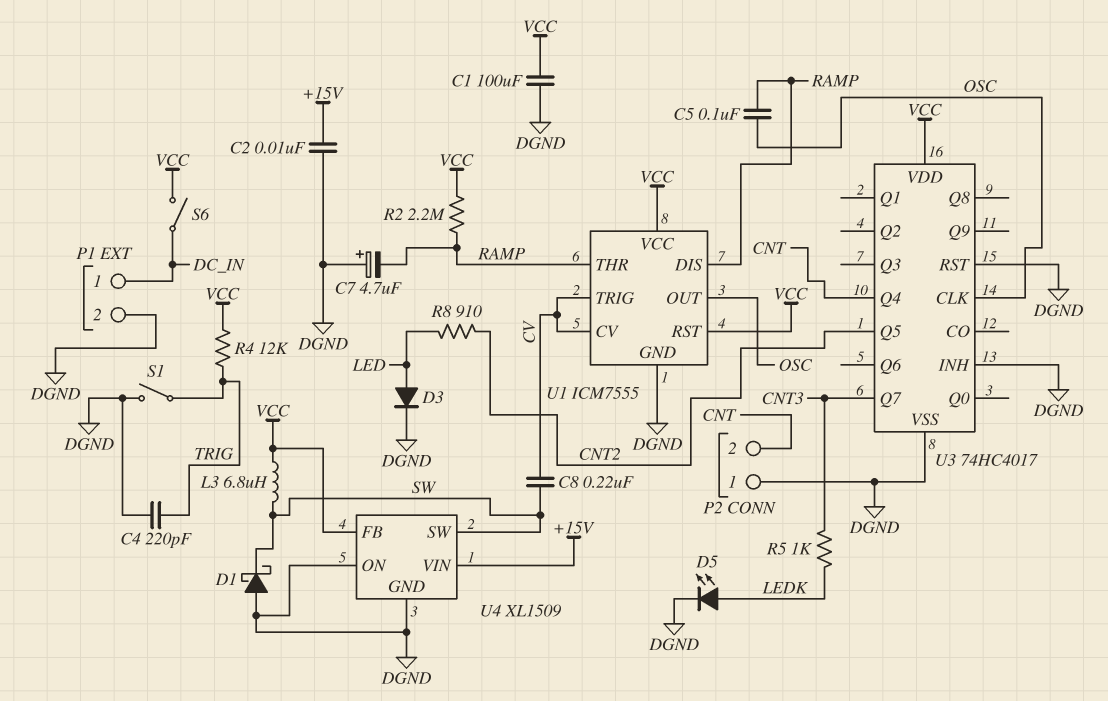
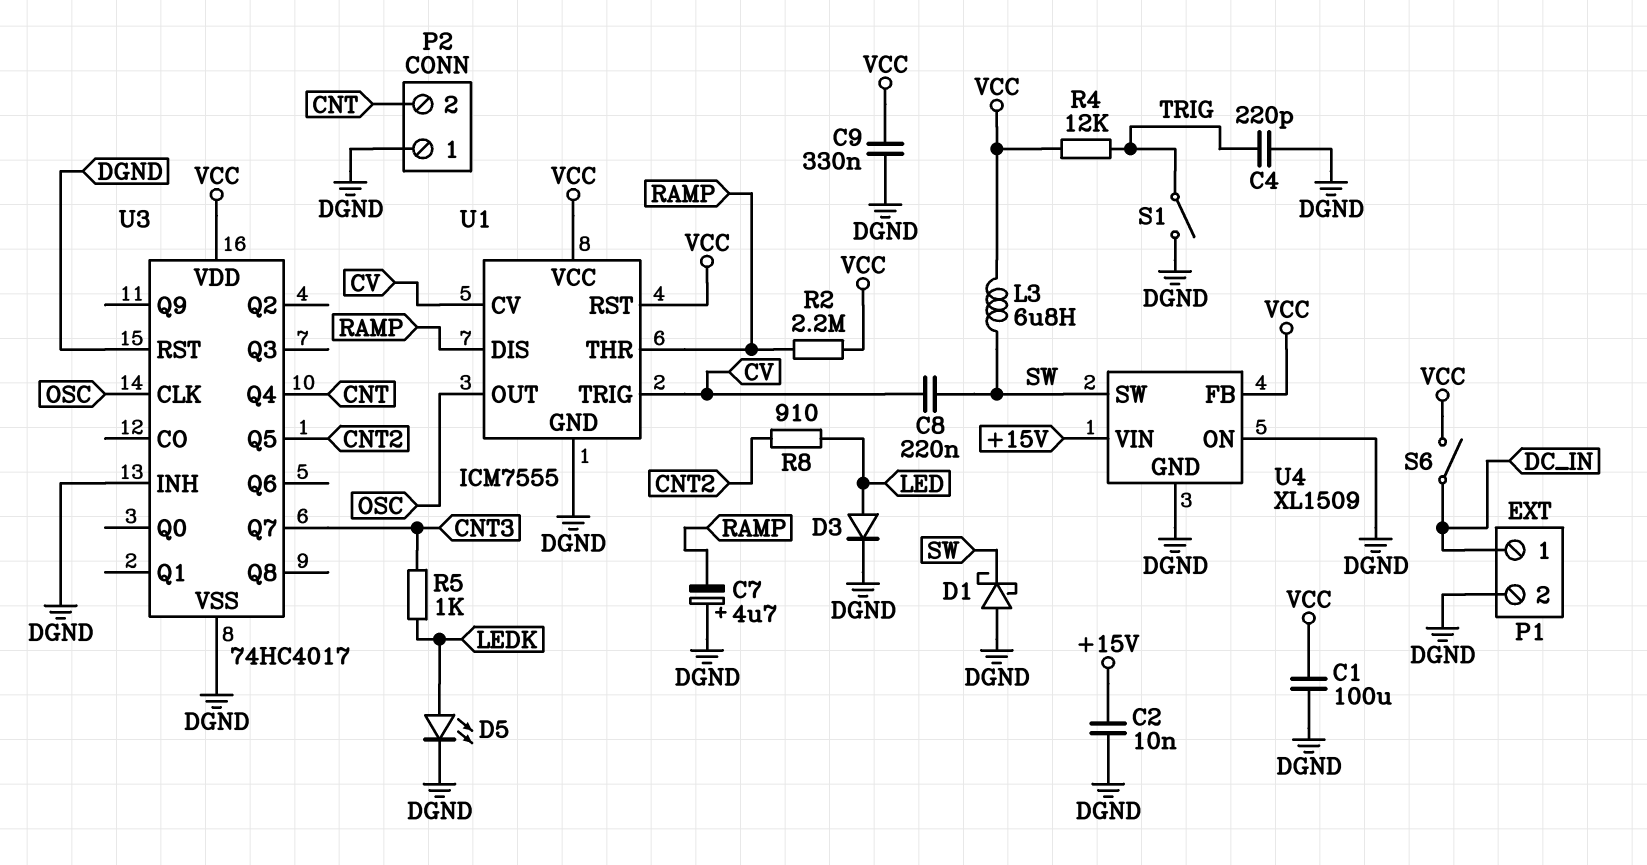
C5: 100nF (OSC, RAMP) -> none
C9: none -> 330nF (DGND, VCC)

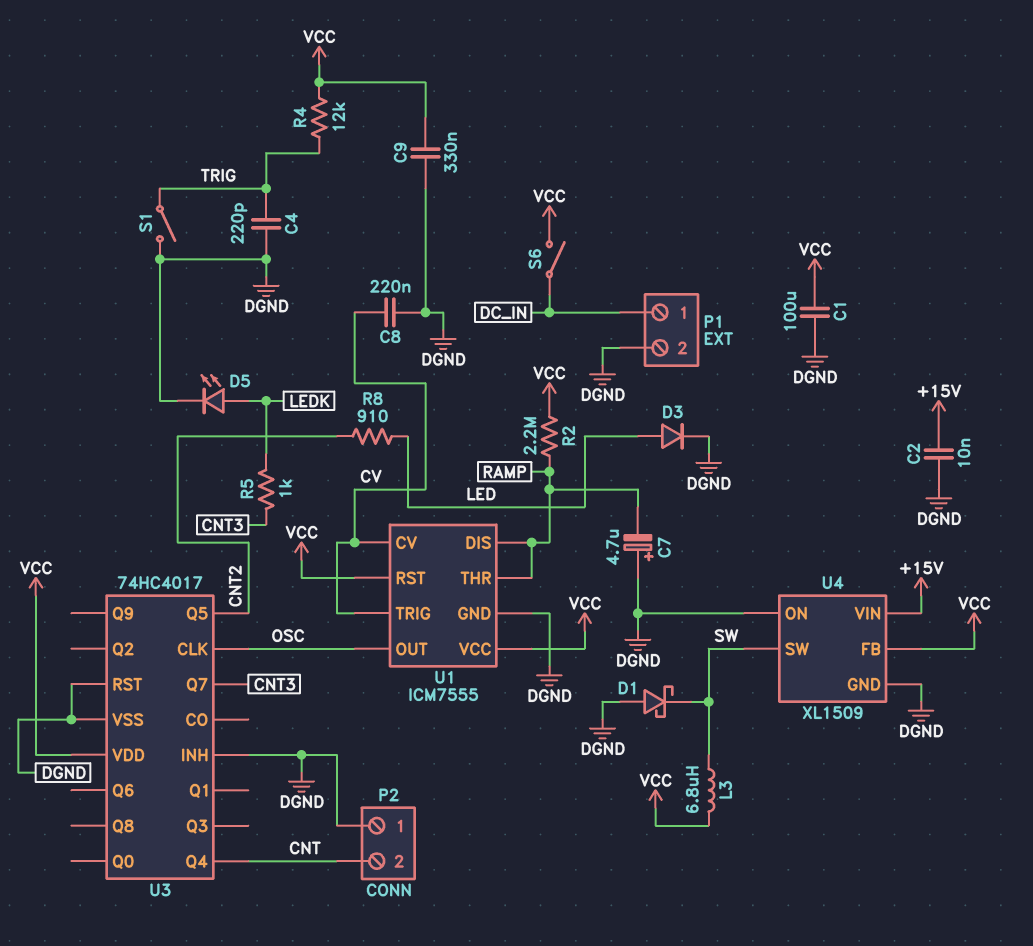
C8: 220nF (CV, SW) -> 220nF (CV, DGND)

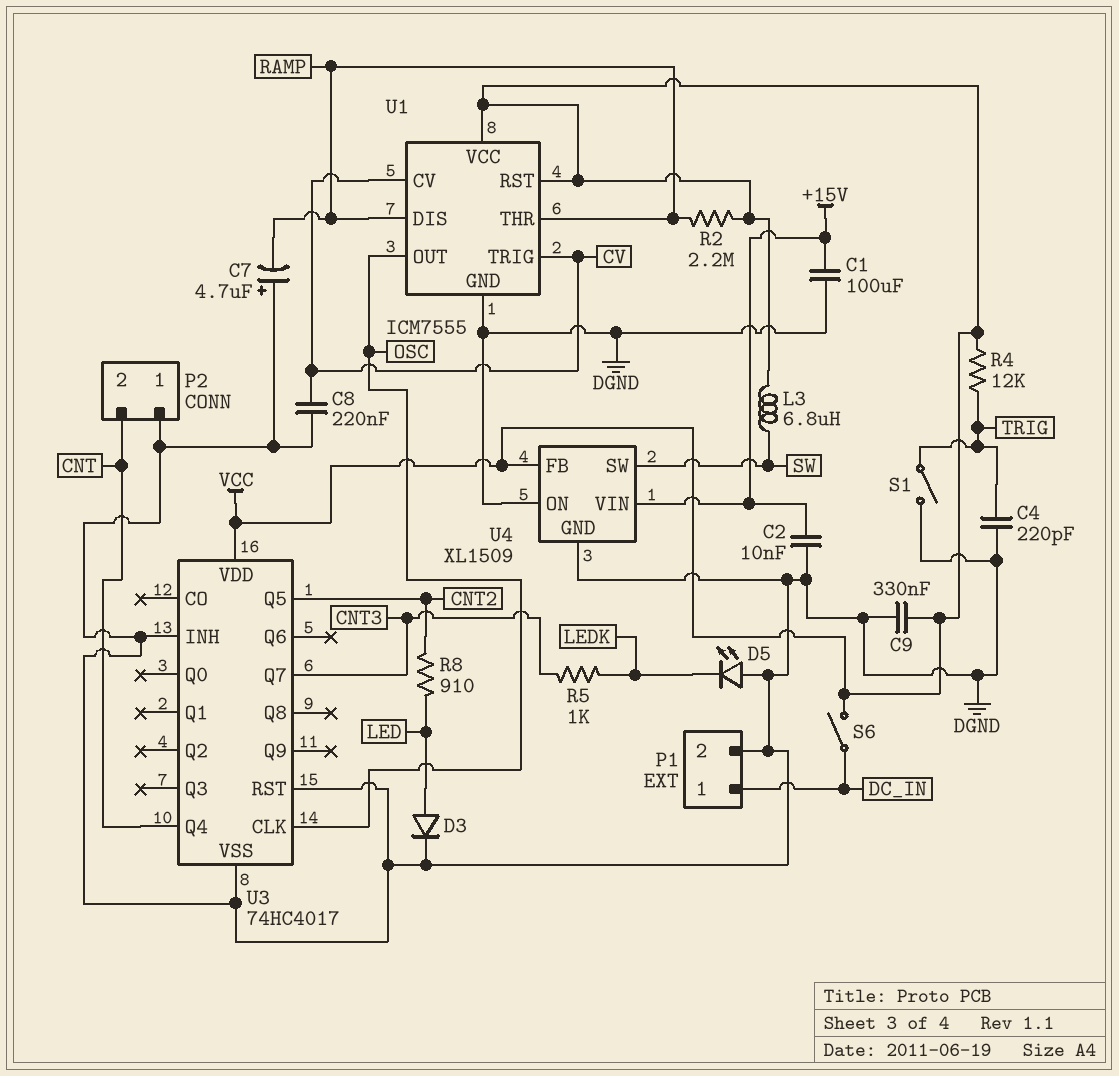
C1: 100uF (DGND, VCC) -> 100uF (+15V, DGND)
D1: schottky (A DGND, K SW) -> none
D5: LED (A LEDK, K DGND) -> LED (A DGND, K LEDK)

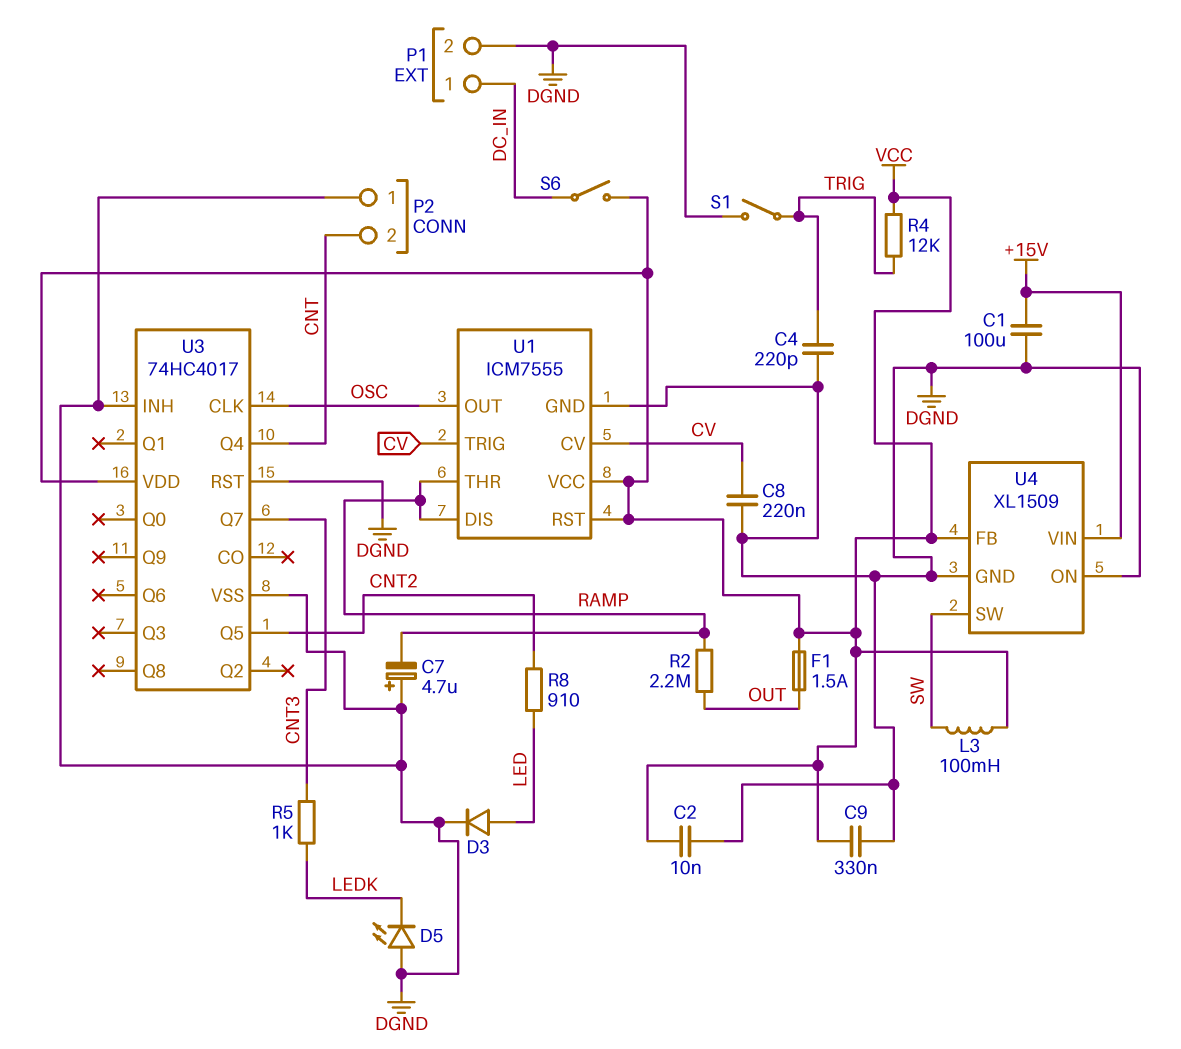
C2: 10nF (+15V, DGND) -> 10nF (DGND, VCC)
F1: none -> 1.5A (OUT, VCC)
L3: 6.8uH (SW, VCC) -> 100mH (SW, VCC)
R2: 2.2M (RAMP, VCC) -> 2.2M (OUT, RAMP)

